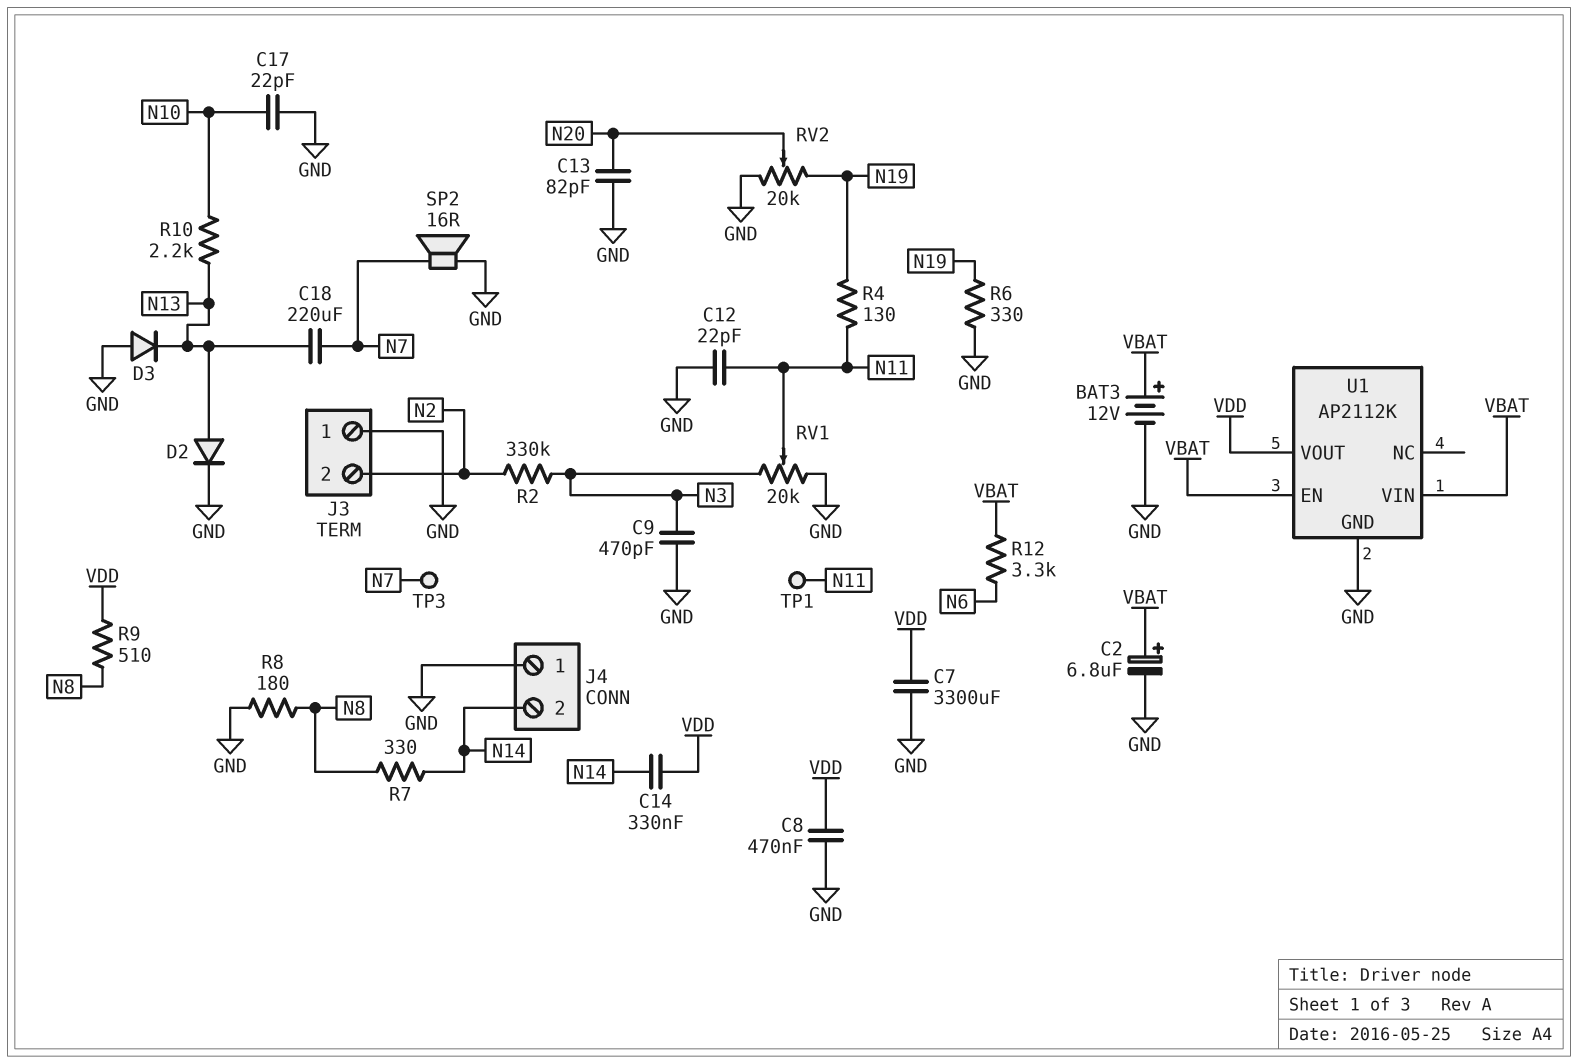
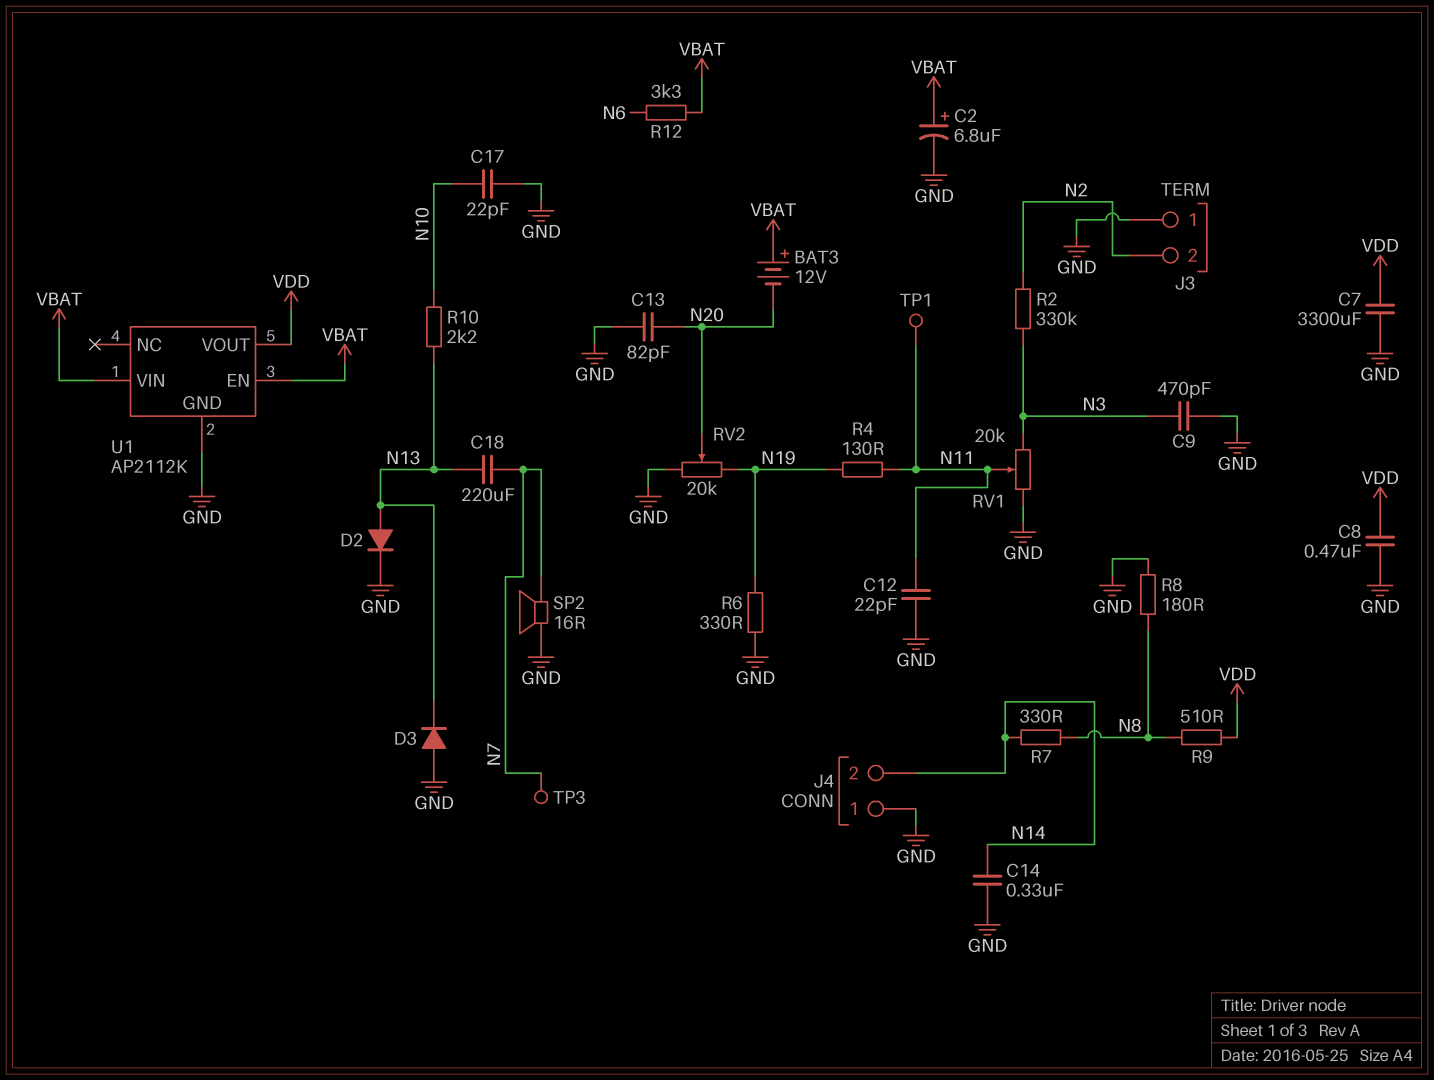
BAT3: 12V (plus VBAT, minus GND) -> 12V (plus VBAT, minus N20)
C14: 330nF (N14, VDD) -> 330nF (GND, N14)

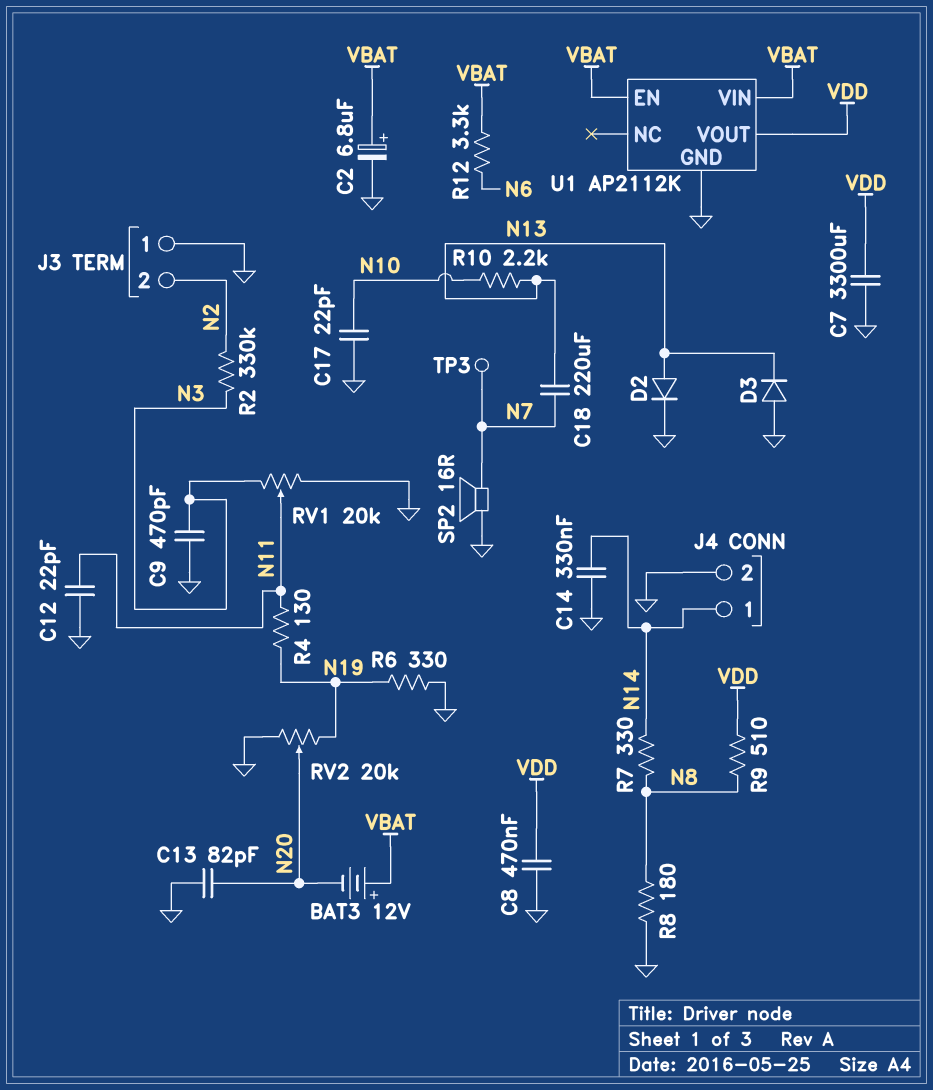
J4 pin 1: GND -> N14
J4 pin 2: N14 -> GND
TP1: test point (N11) -> none

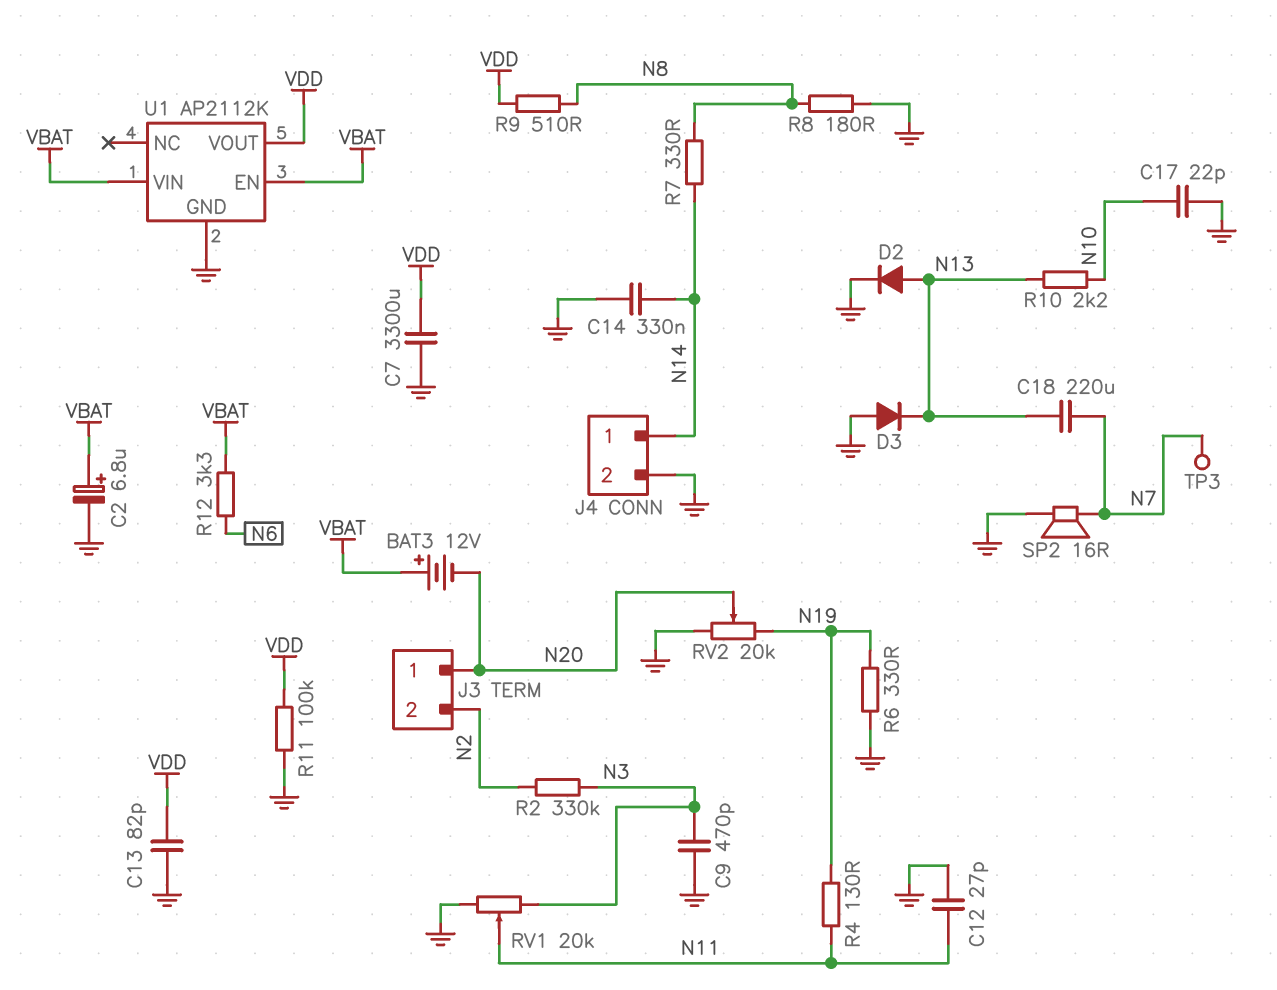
C8: 470nF (GND, VDD) -> none
C12: 22pF (GND, N11) -> 27pF (GND, N11)
C13: 82pF (GND, N20) -> 82pF (GND, VDD)
J3 pin 1: GND -> N20
R11: none -> 100k (GND, VDD)

